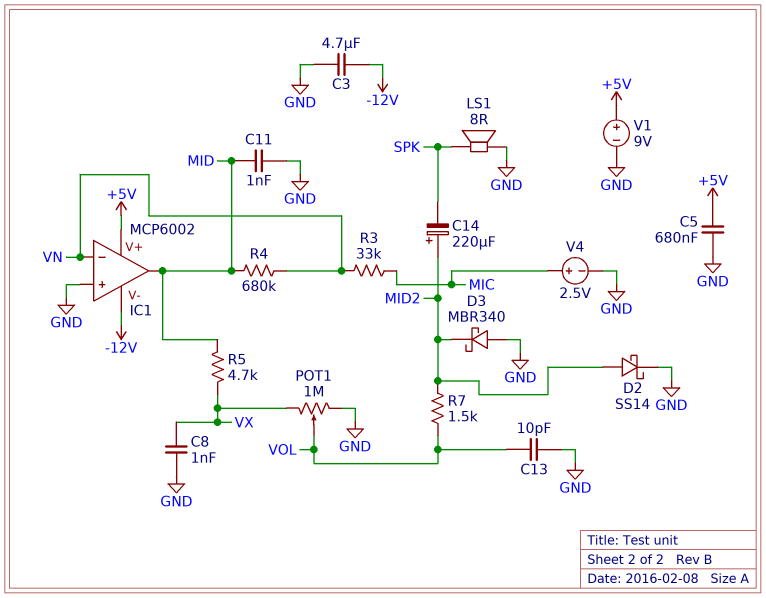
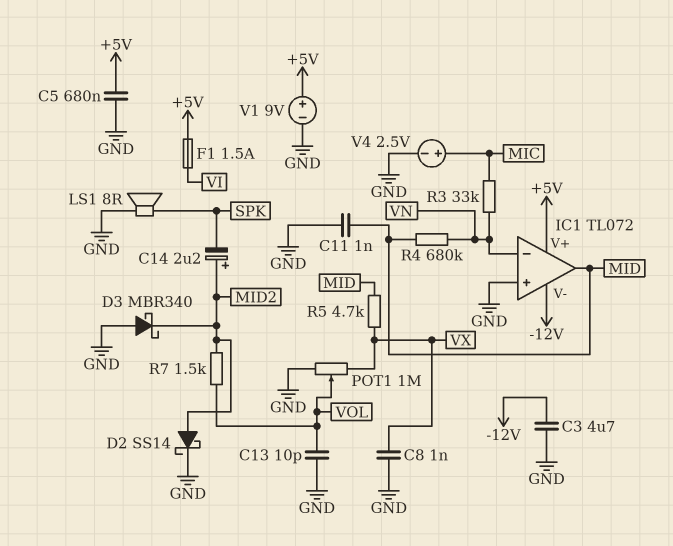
C14: 220uF (plus MID2, minus SPK) -> 2.2uF (plus MID2, minus SPK)
F1: none -> 1.5A (+5V, VI)
IC1: MCP6002 -> TL072

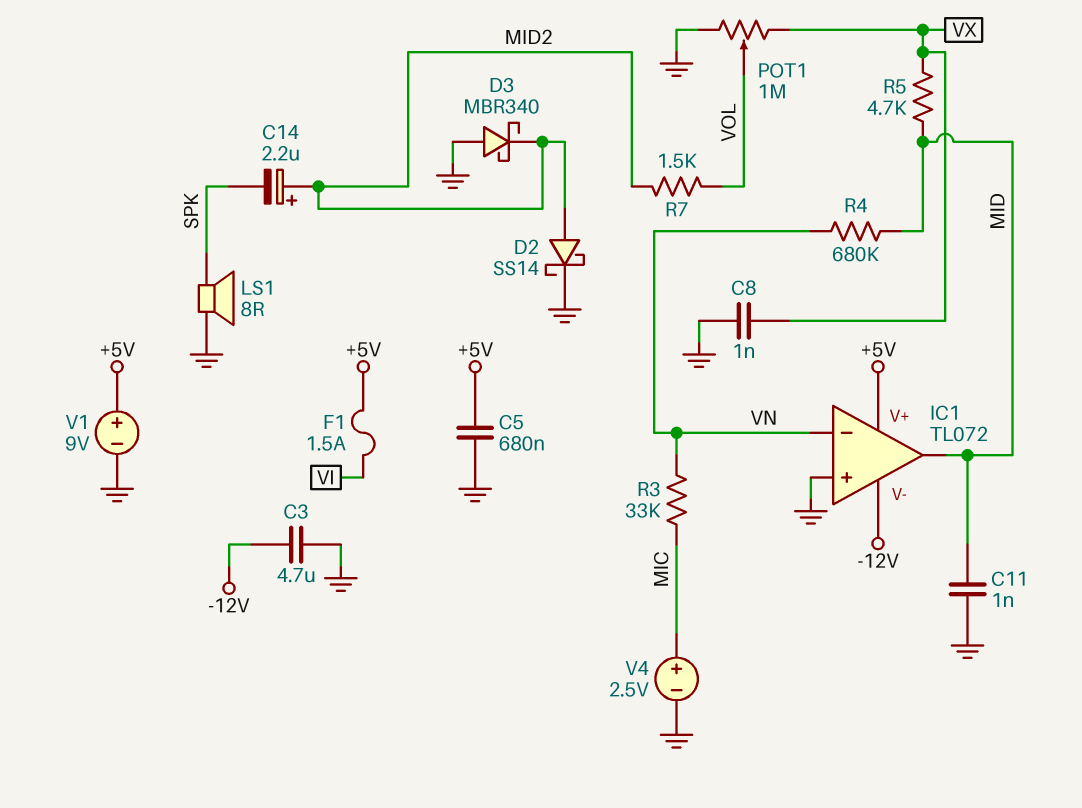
C13: 10pF (GND, VOL) -> none

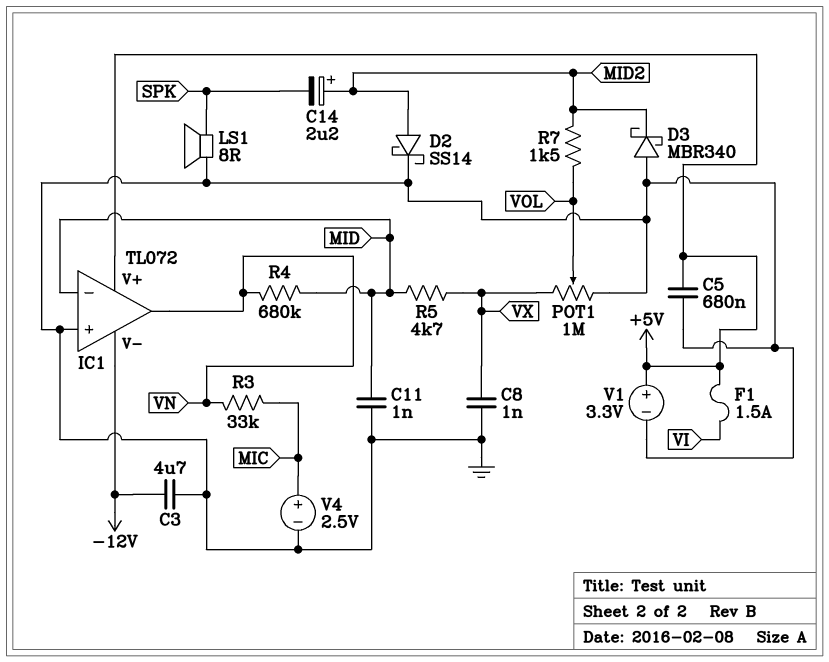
IC1 pin in-: VN -> MID
IC1 pin out: MID -> VN
V1: 9V (plus +5V, minus GND) -> 3.3V (plus +5V, minus GND)

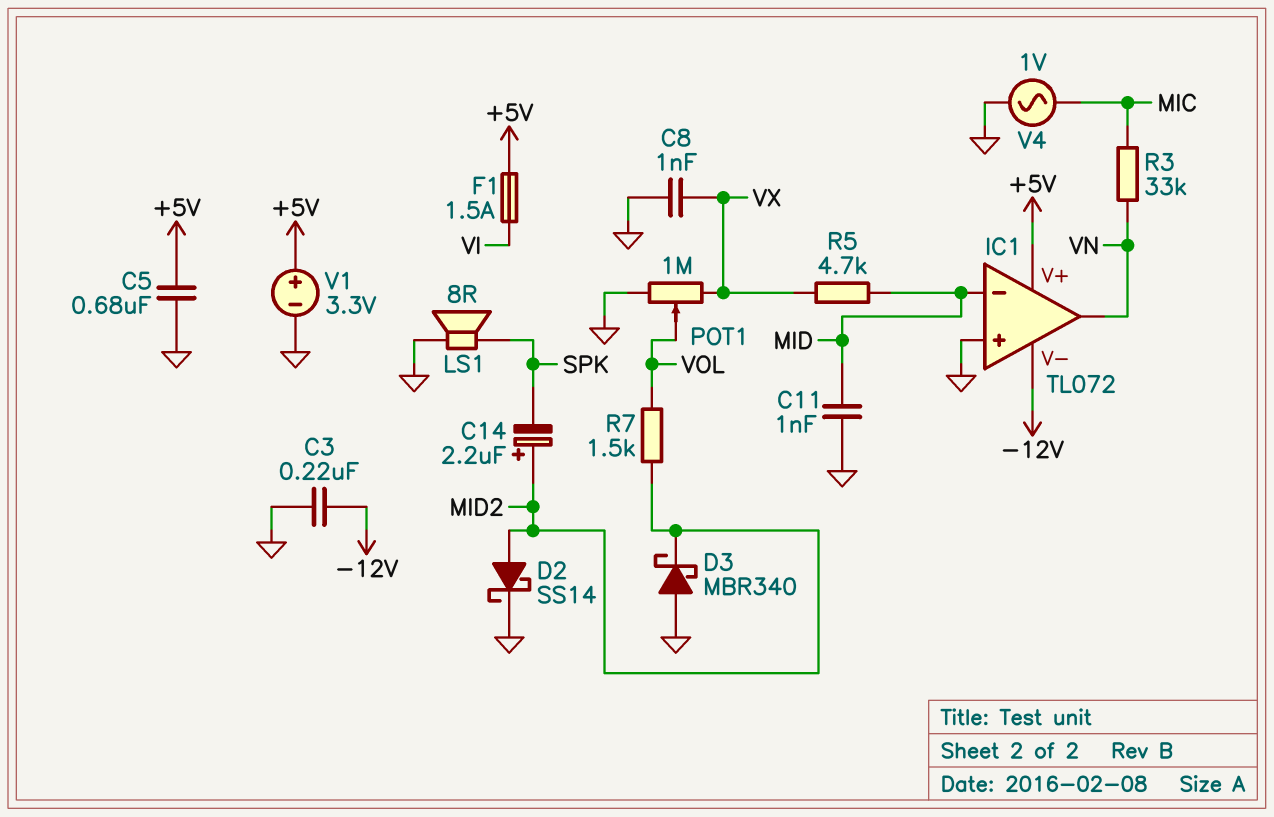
C3: 4.7uF (-12V, GND) -> 220nF (-12V, GND)
R4: 680k (MID, VN) -> none
V4: 2.5V (plus MIC, minus GND) -> AC 1V (GND, MIC)

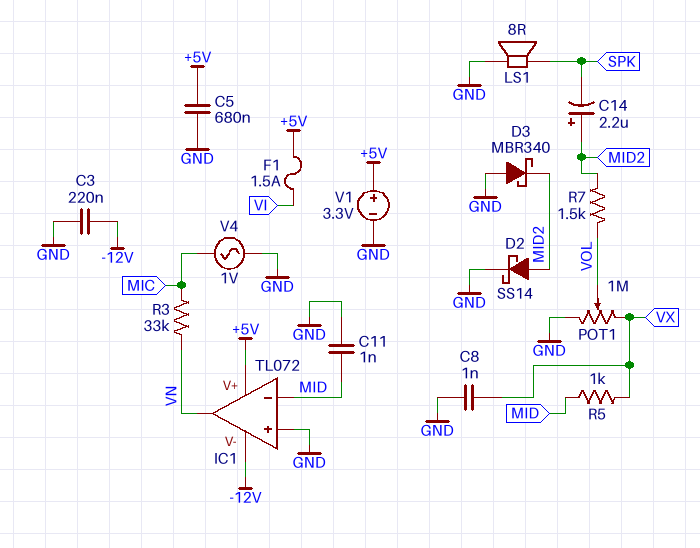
R5: 4.7k (MID, VX) -> 1k (MID, VX)

